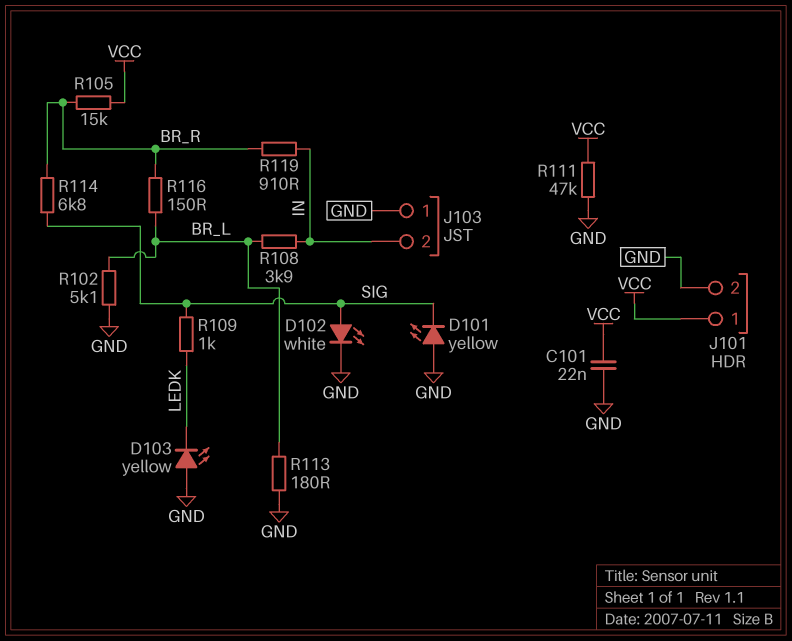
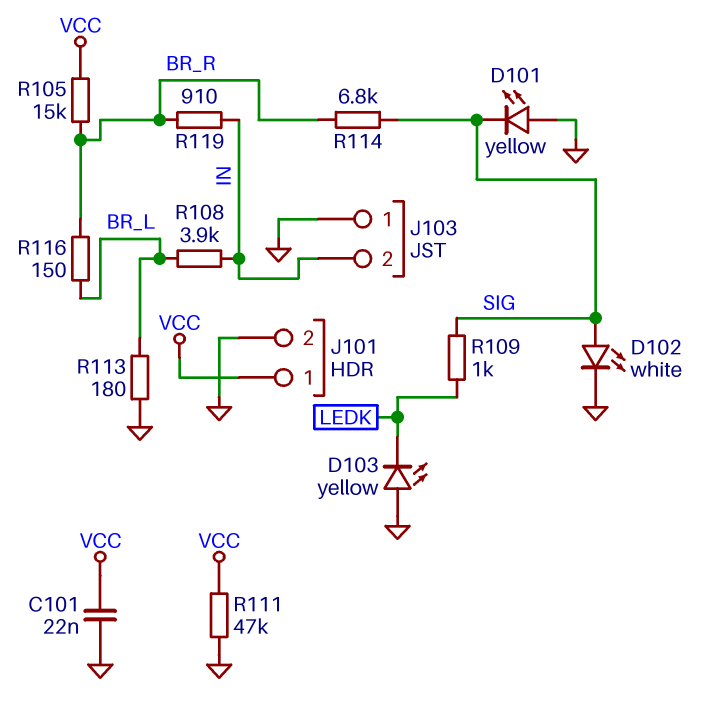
R102: 5.1k (BR_L, GND) -> none

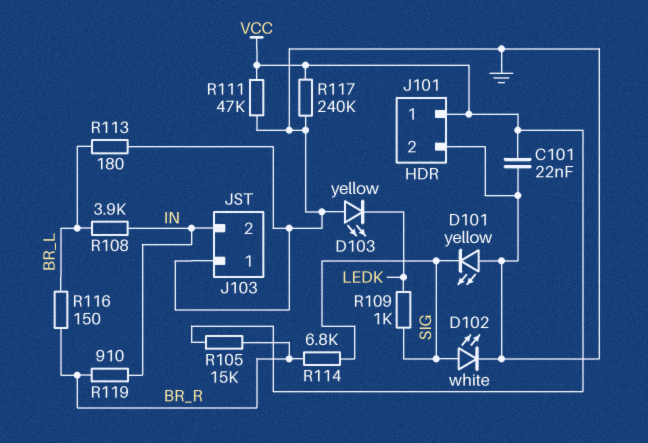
R117: none -> 240k (GND, VCC)

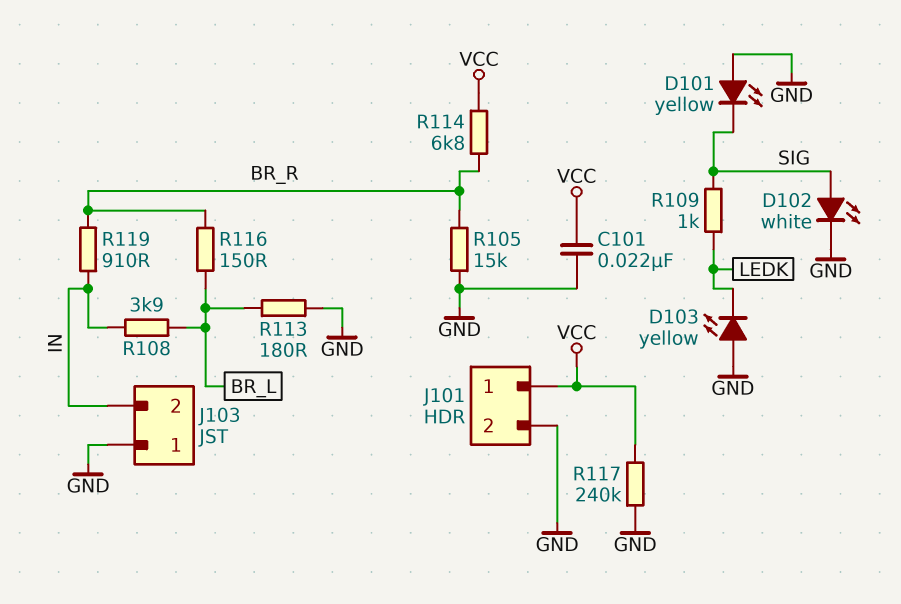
R105: 15k (BR_R, VCC) -> 15k (BR_R, GND)
R111: 47k (GND, VCC) -> none
R114: 6.8k (BR_R, SIG) -> 6.8k (BR_R, VCC)

